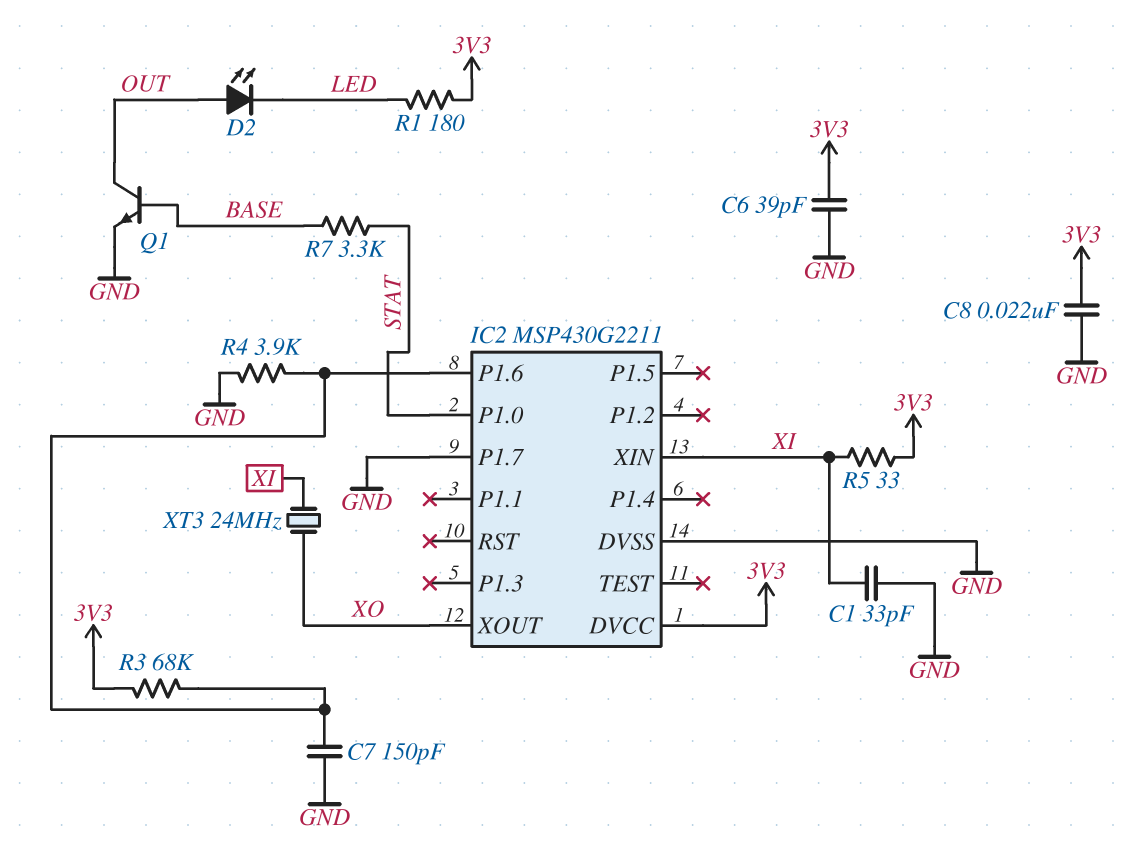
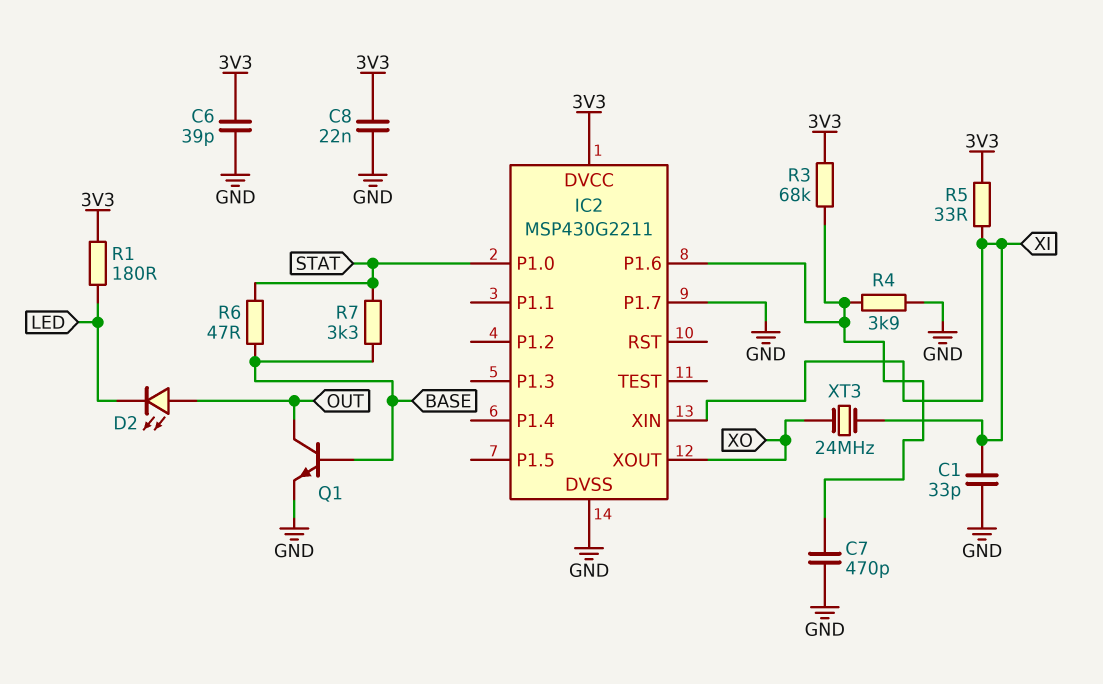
C7: 150pF (GND, IC2/P1.6) -> 470pF (GND, IC2/P1.6)
R6: none -> 47 (BASE, STAT)

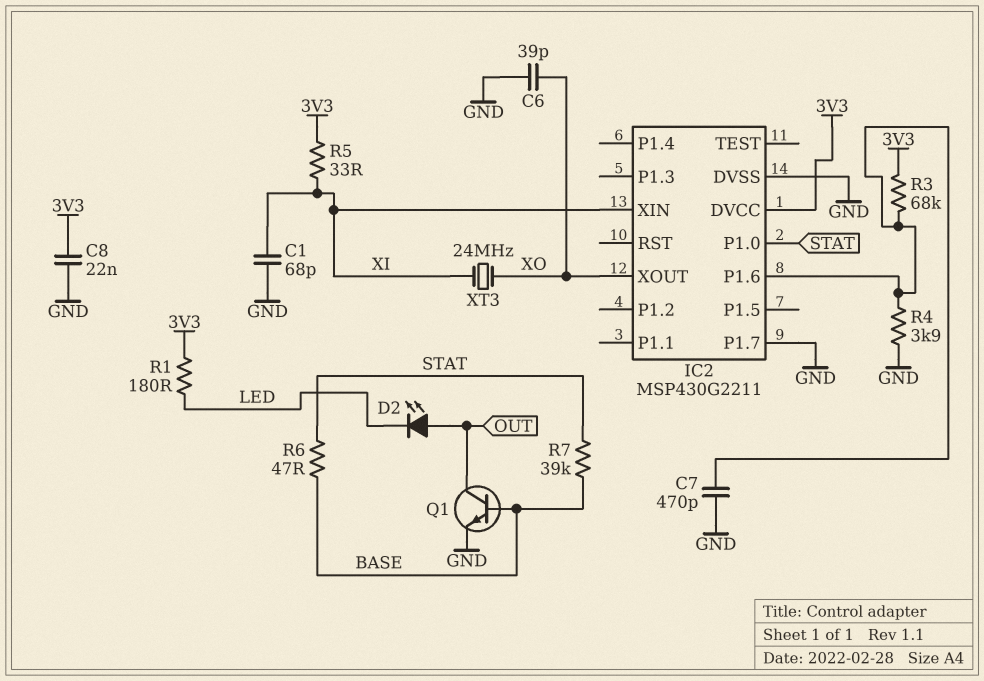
C1: 33pF (GND, XI) -> 68pF (GND, XI)
C6: 39pF (3V3, GND) -> 39pF (GND, XO)
R7: 3.3k (BASE, STAT) -> 39k (BASE, STAT)

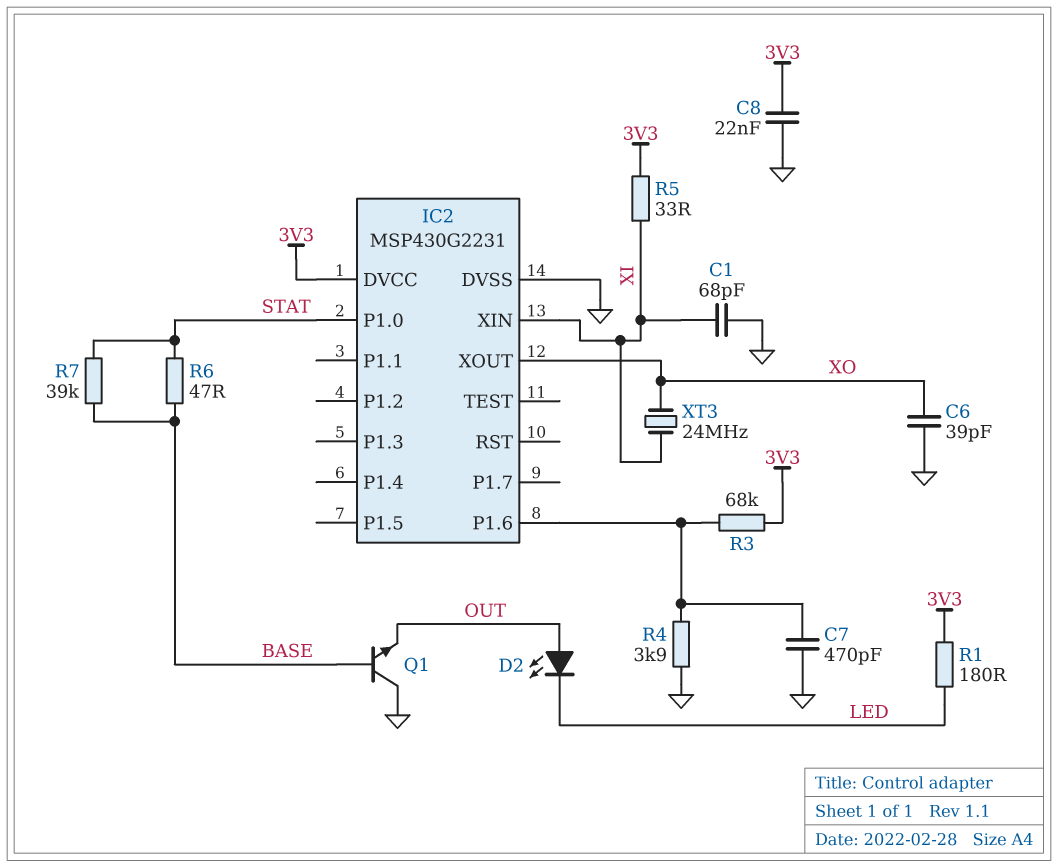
IC2: MSP430G2211 -> MSP430G2231
IC2 pin P1.7: GND -> none
Q1: NPN (B BASE, C OUT, E GND) -> NPN (B BASE, C GND, E OUT)

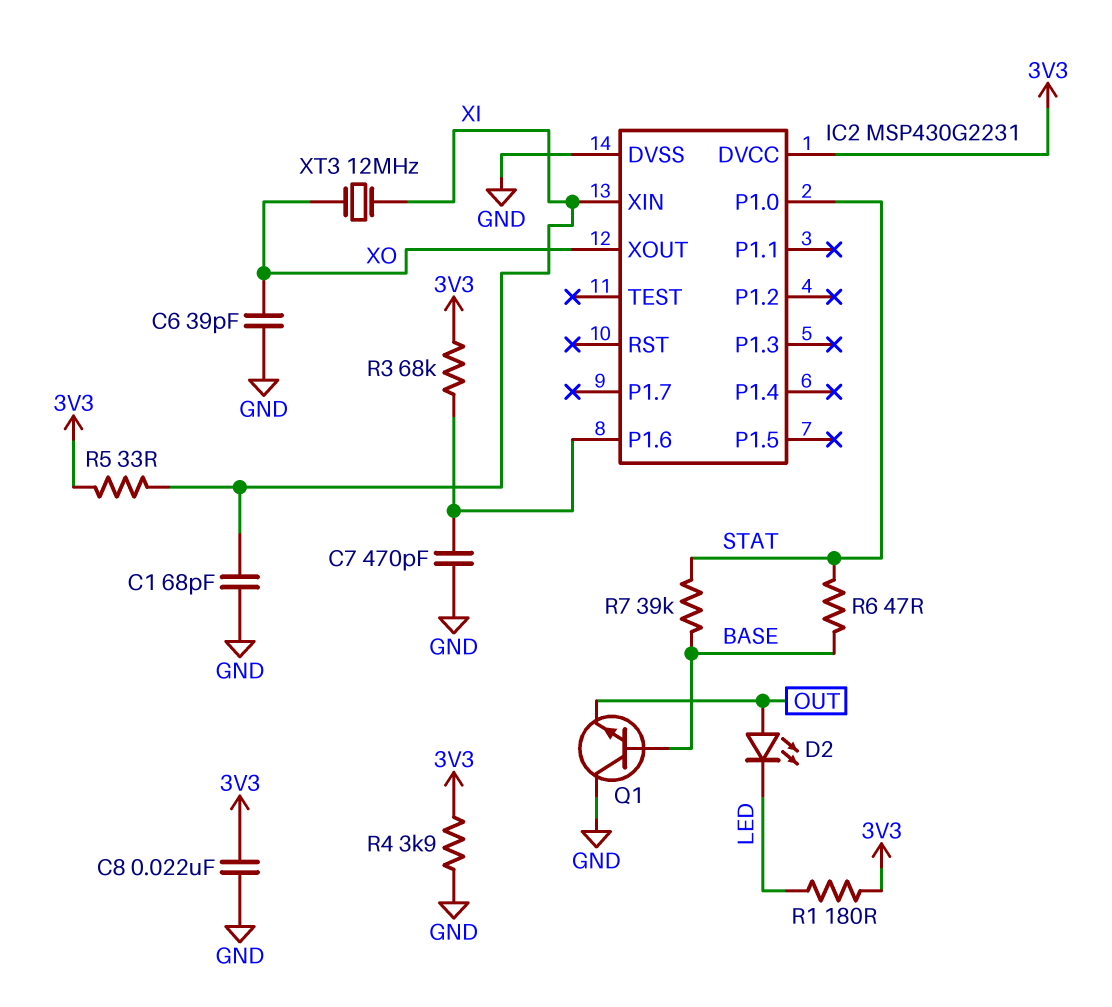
R4: 3.9k (GND, IC2/P1.6) -> 3.9k (3V3, GND)
XT3: 24MHz (XI, XO) -> 12MHz (XI, XO)

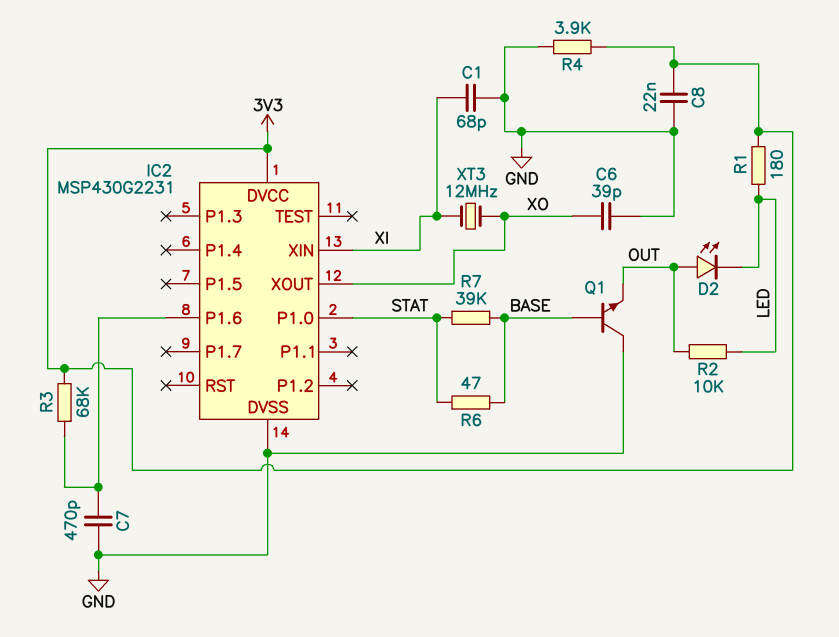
R2: none -> 10k (LED, OUT)
R5: 33 (3V3, XI) -> none

